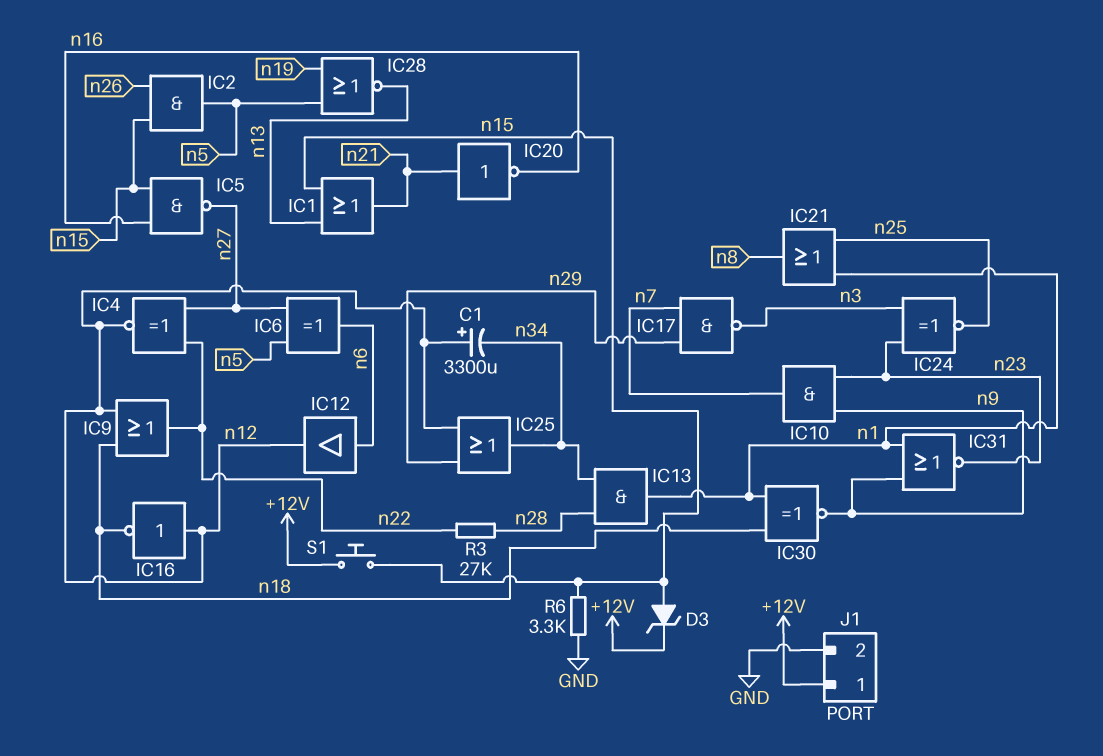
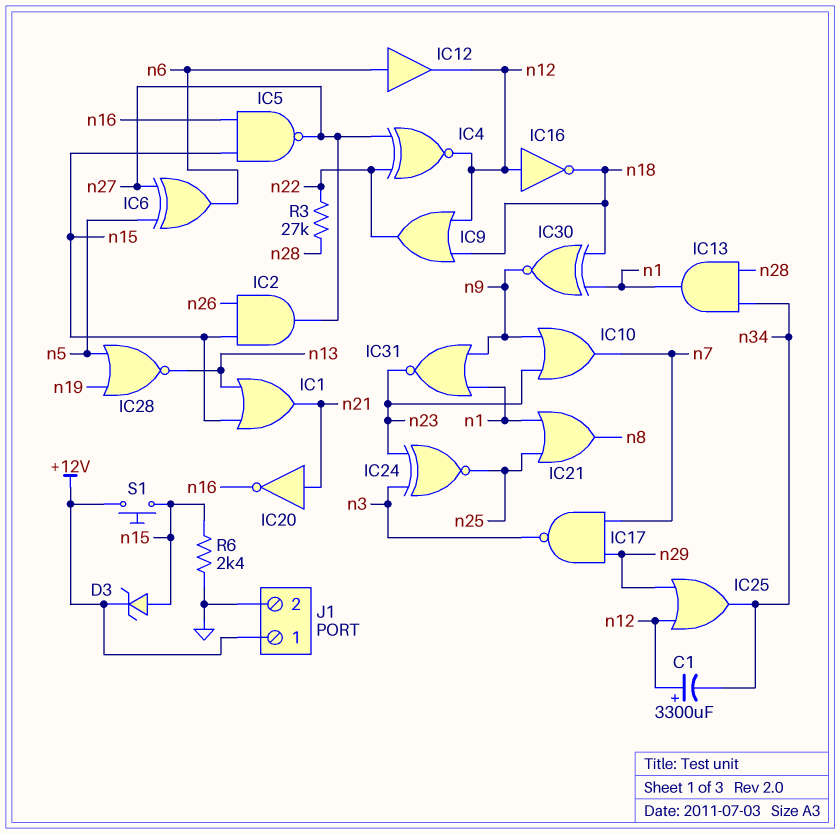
IC2: AND (in n15, in n26, out n5) -> AND (in n15, in n26, out n27)
IC10: AND (in n9, in n23, out n7) -> OR (in n9, in n23, out n7)
R6: 3.3k (GND, n15) -> 2.4k (GND, n15)

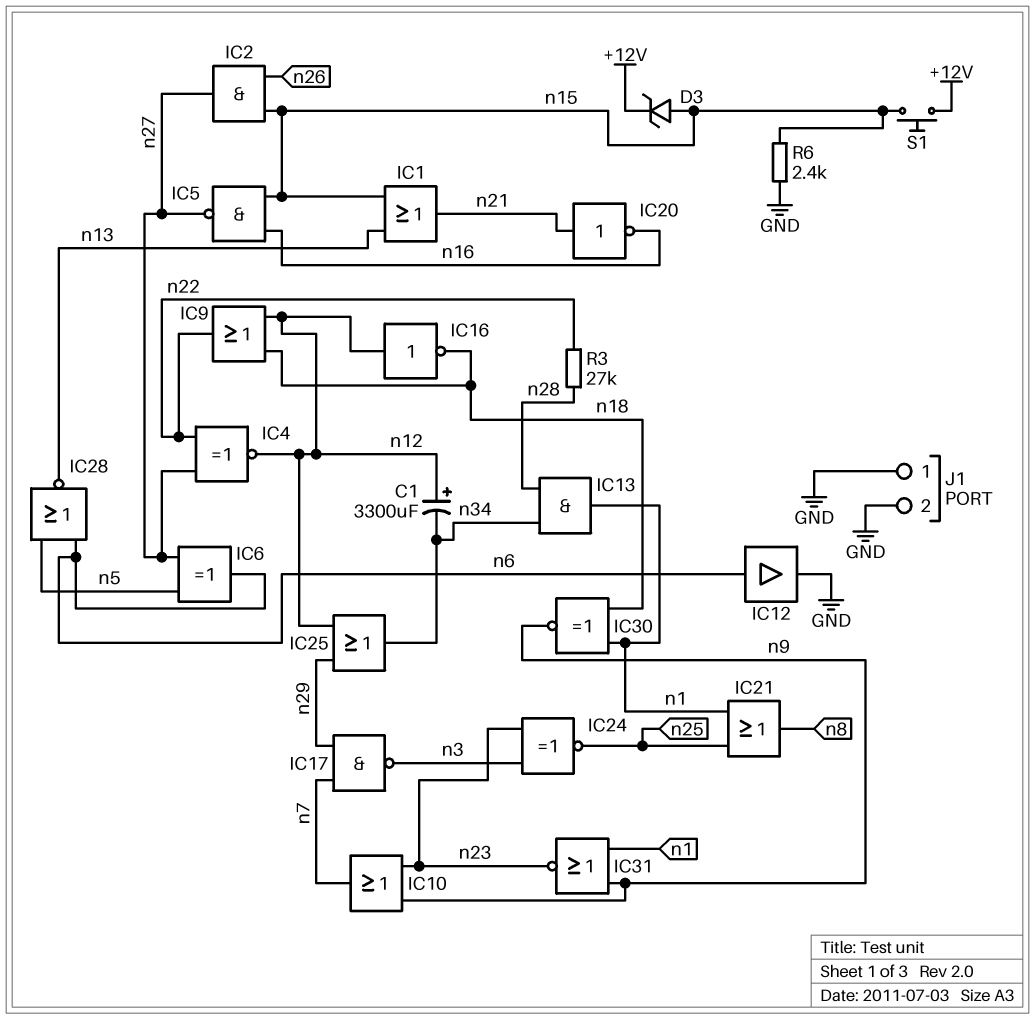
IC12: buffer (in n6, out n12) -> buffer (in n6, out GND)
IC28: NOR (in n5, in n19, out n13) -> NOR (in n5, in n6, out n13)
J1 pin 1: +12V -> GND

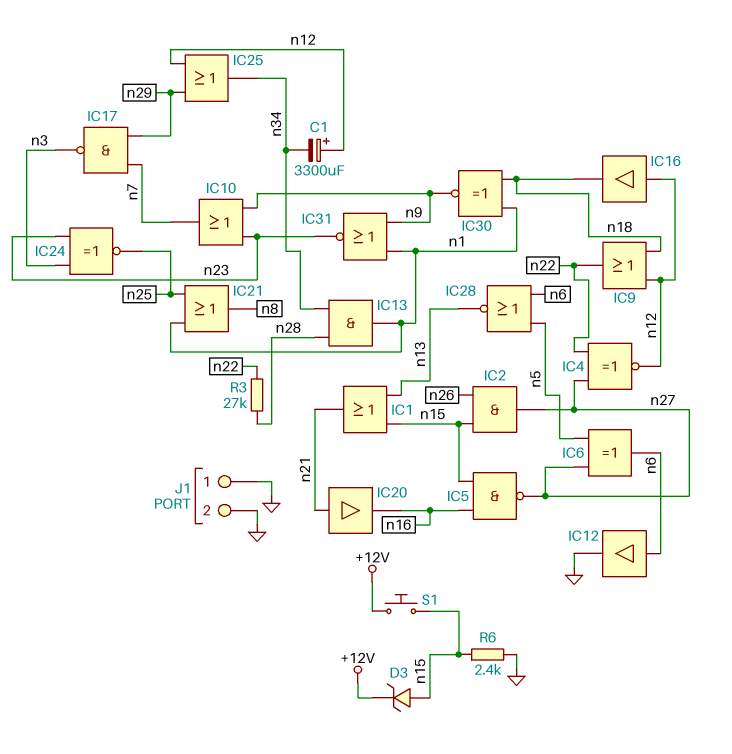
IC16: NOT (in n12, out n18) -> buffer (in n12, out n18)
IC20: NOT (in n21, out n16) -> buffer (in n21, out n16)

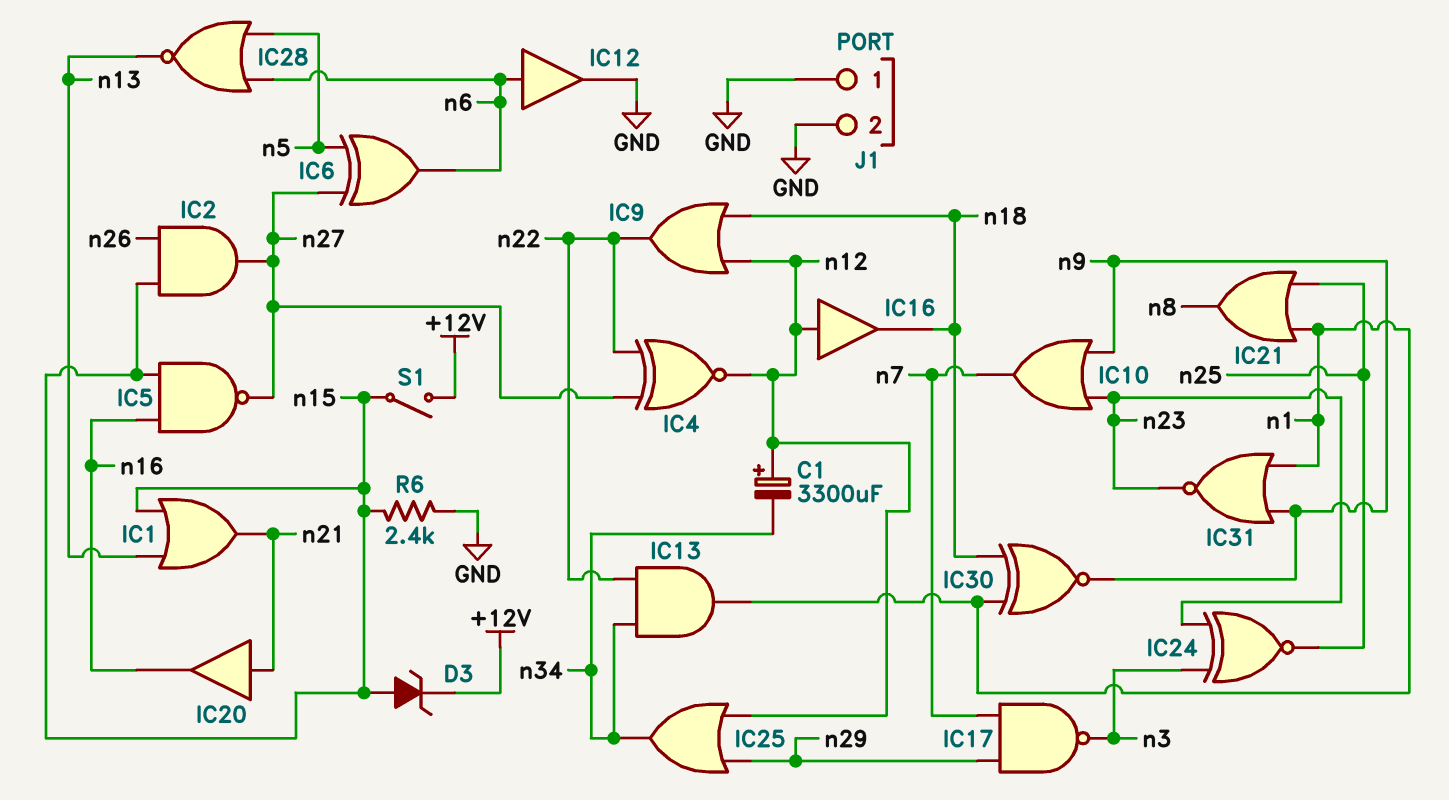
IC13: AND (in n28, in n34, out n1) -> AND (in n22, in n34, out n1)
R3: 27k (n22, n28) -> none
S1: button (+12V, n15) -> switch (+12V, n15)

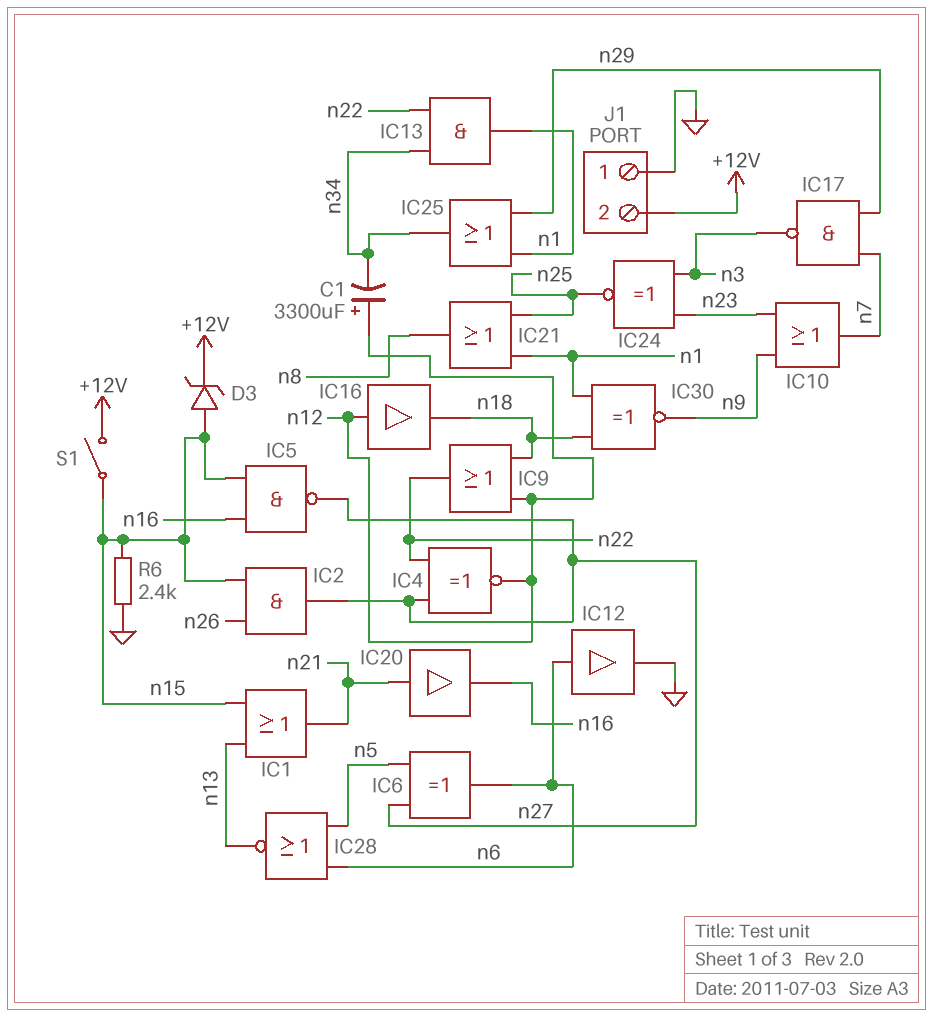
IC25: OR (in n12, in n29, out n34) -> OR (in n1, in n29, out n34)
IC31: NOR (in n1, in n9, out n23) -> none
J1 pin 2: GND -> +12V

